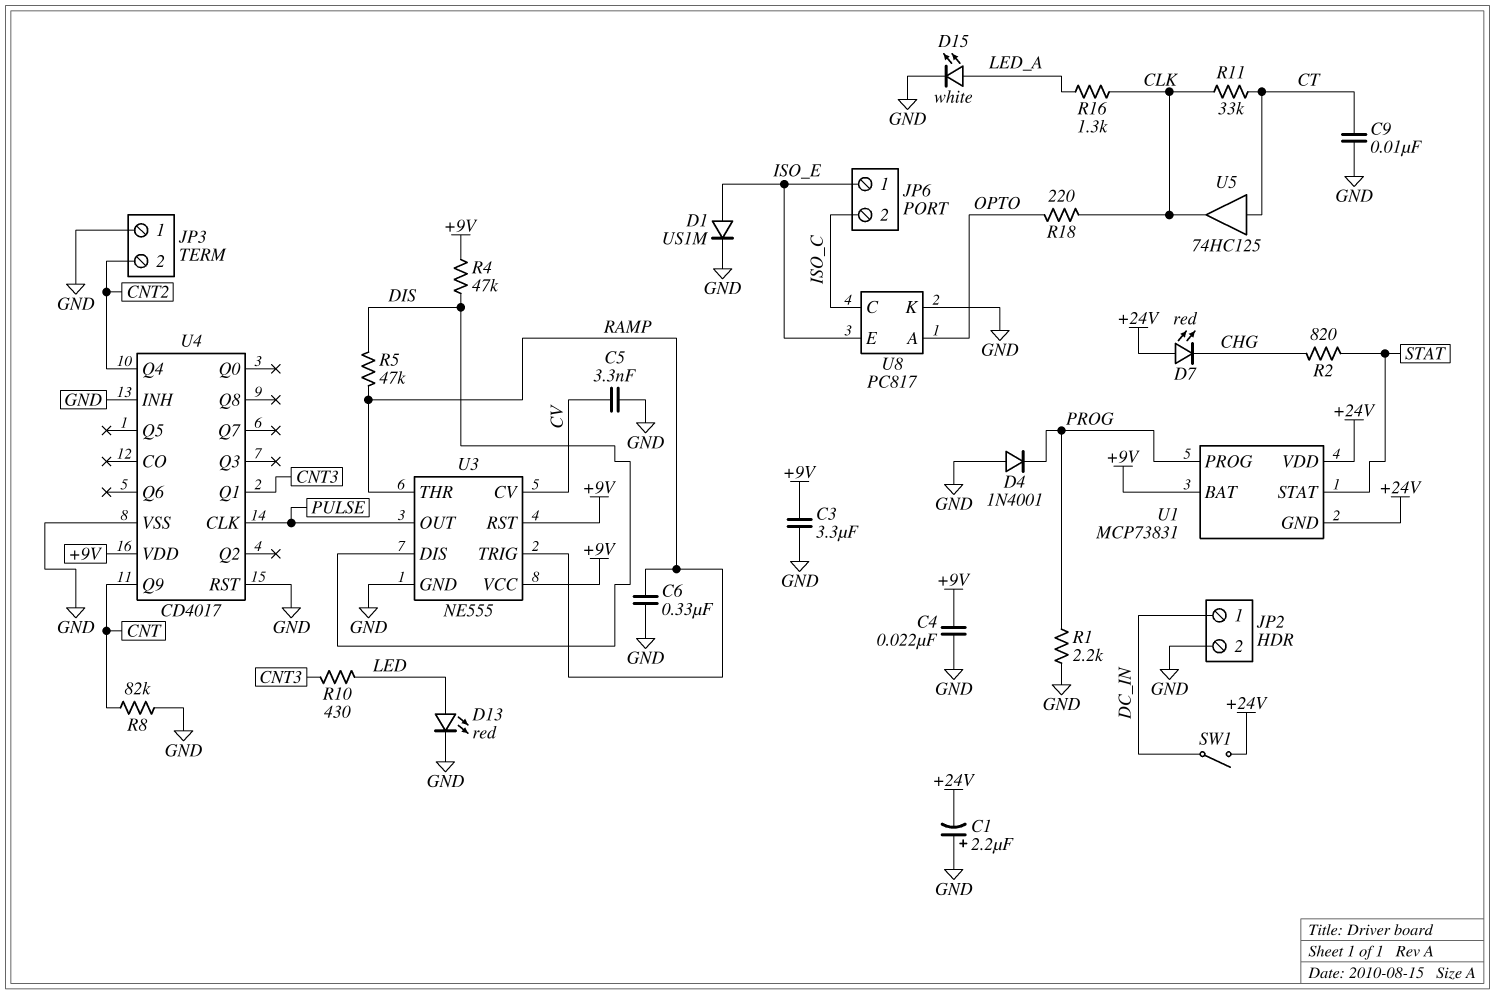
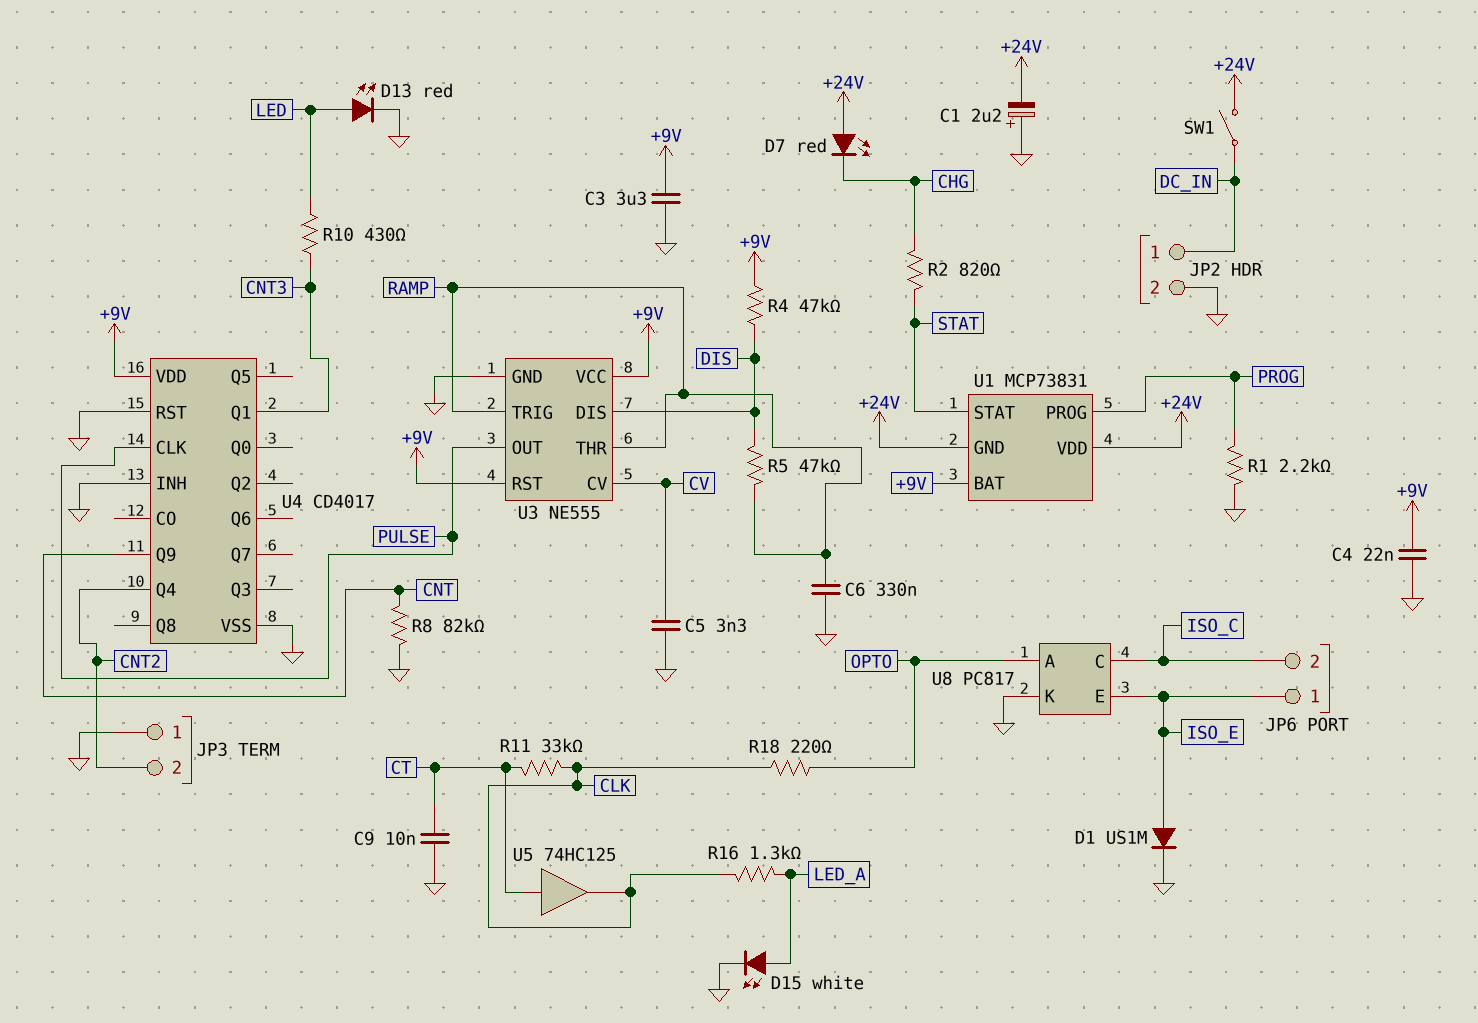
D4: diode 1N4001 (A GND, K PROG) -> none

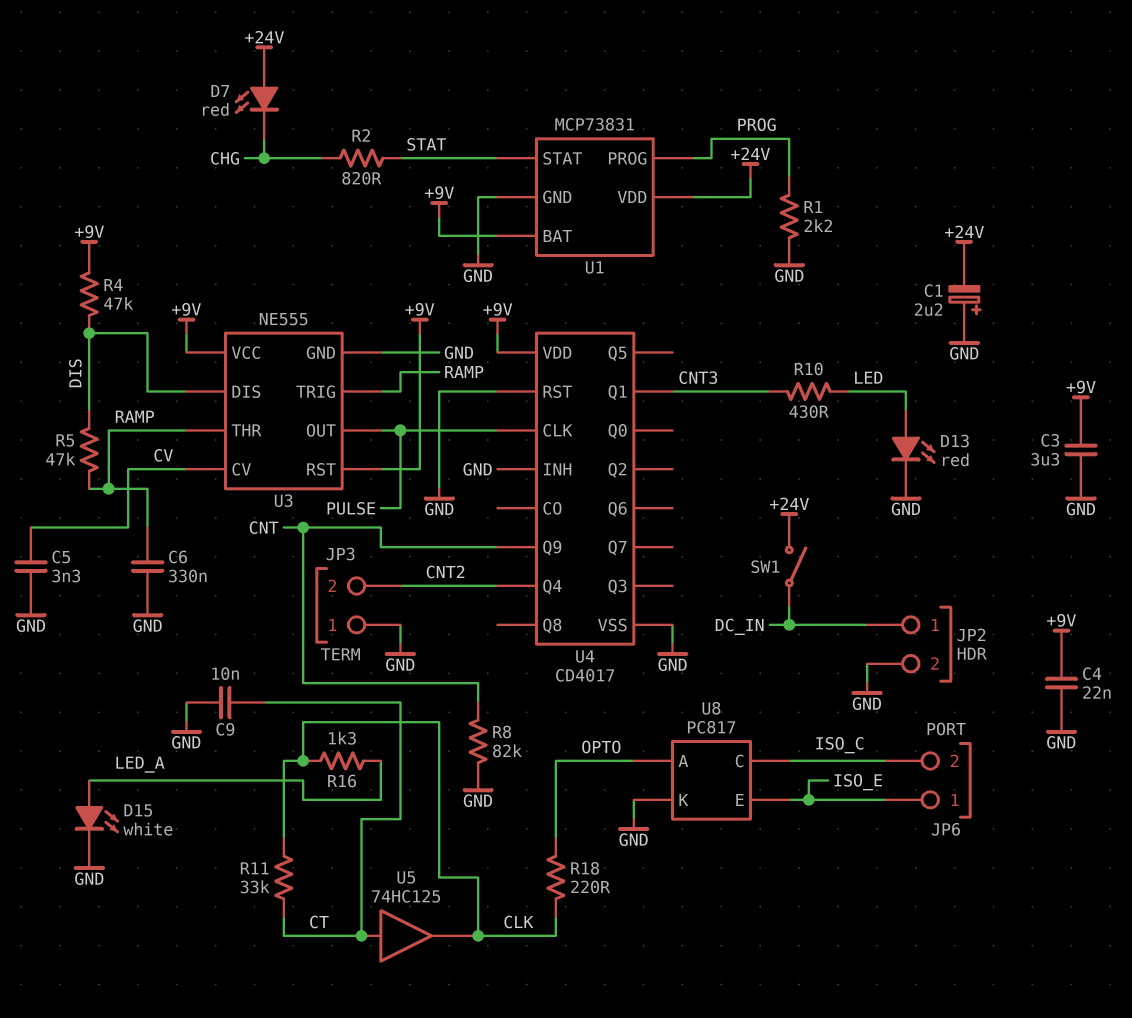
D1: diode US1M (A ISO_E, K GND) -> none
U1 pin GND: +24V -> GND

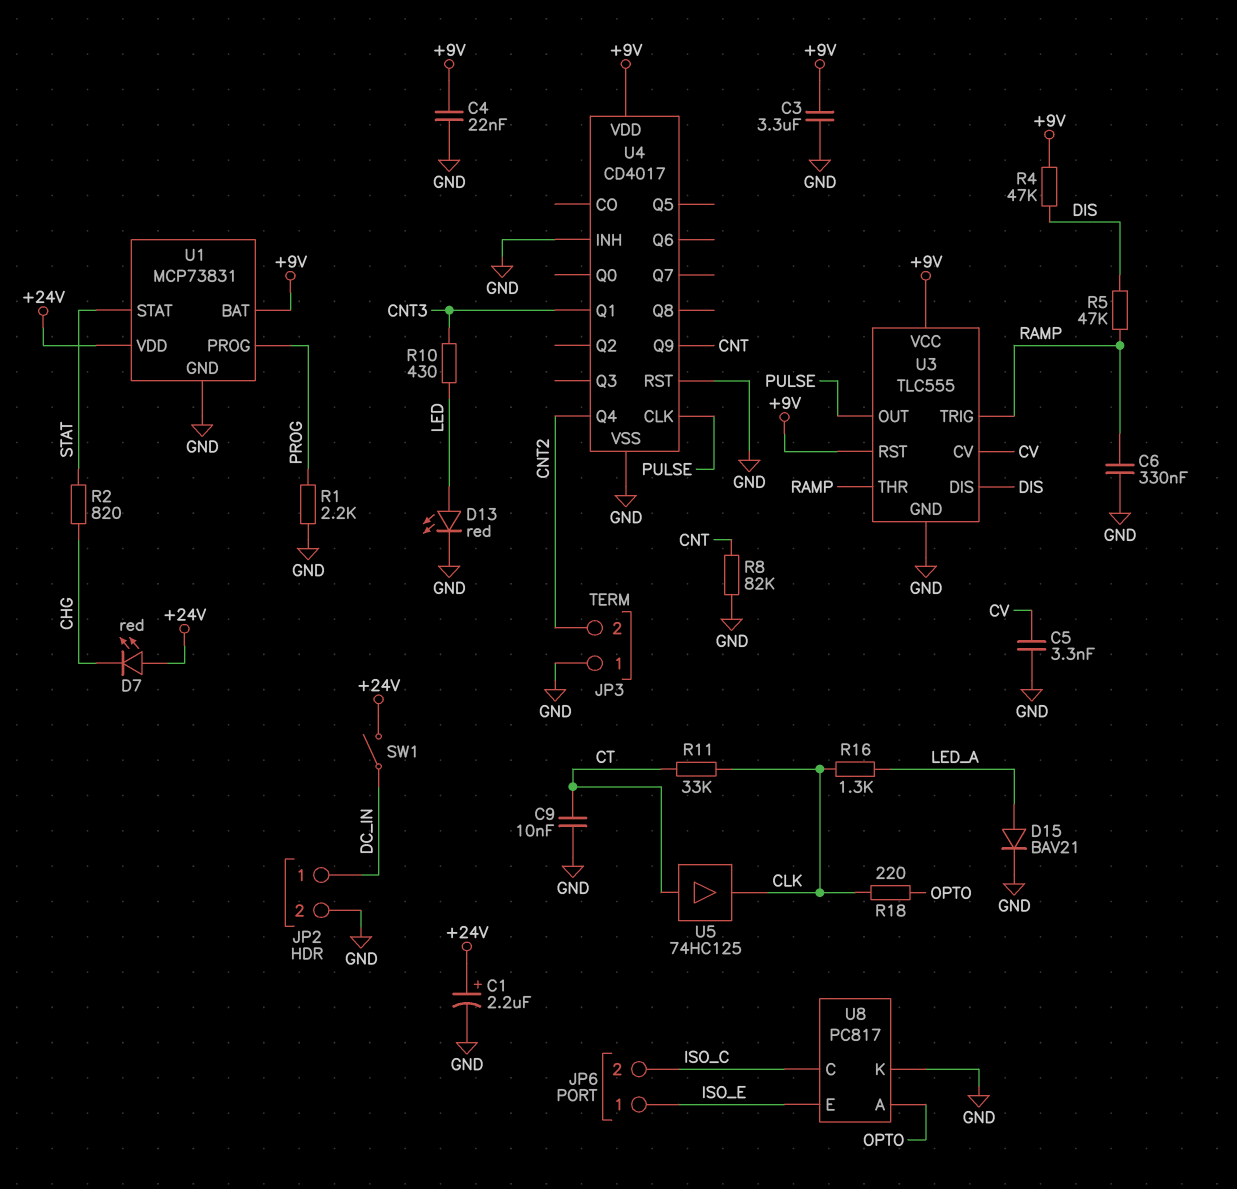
C1: 2.2uF (plus GND, minus +24V) -> 2.2uF (plus +24V, minus GND)
D15: LED white (A LED_A, K GND) -> diode BAV21 (A LED_A, K GND)
U3: NE555 -> TLC555

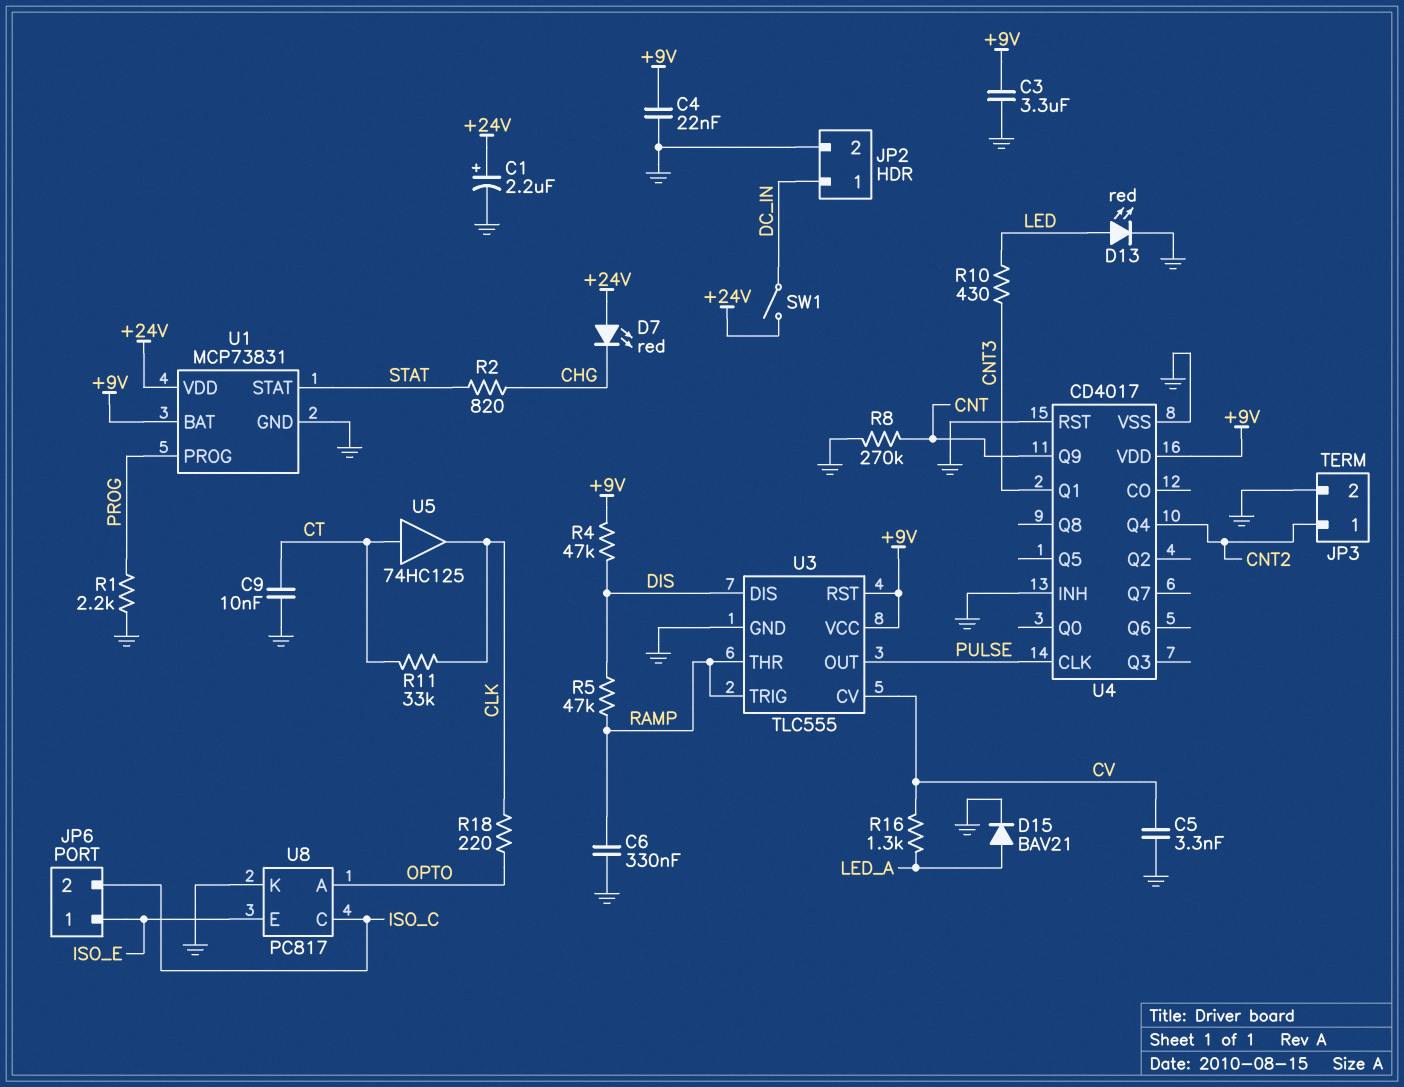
JP3 pin 1: GND -> CNT2
JP3 pin 2: CNT2 -> GND
R8: 82k (CNT, GND) -> 270k (CNT, GND)
R16: 1.3k (CLK, LED_A) -> 1.3k (CV, LED_A)

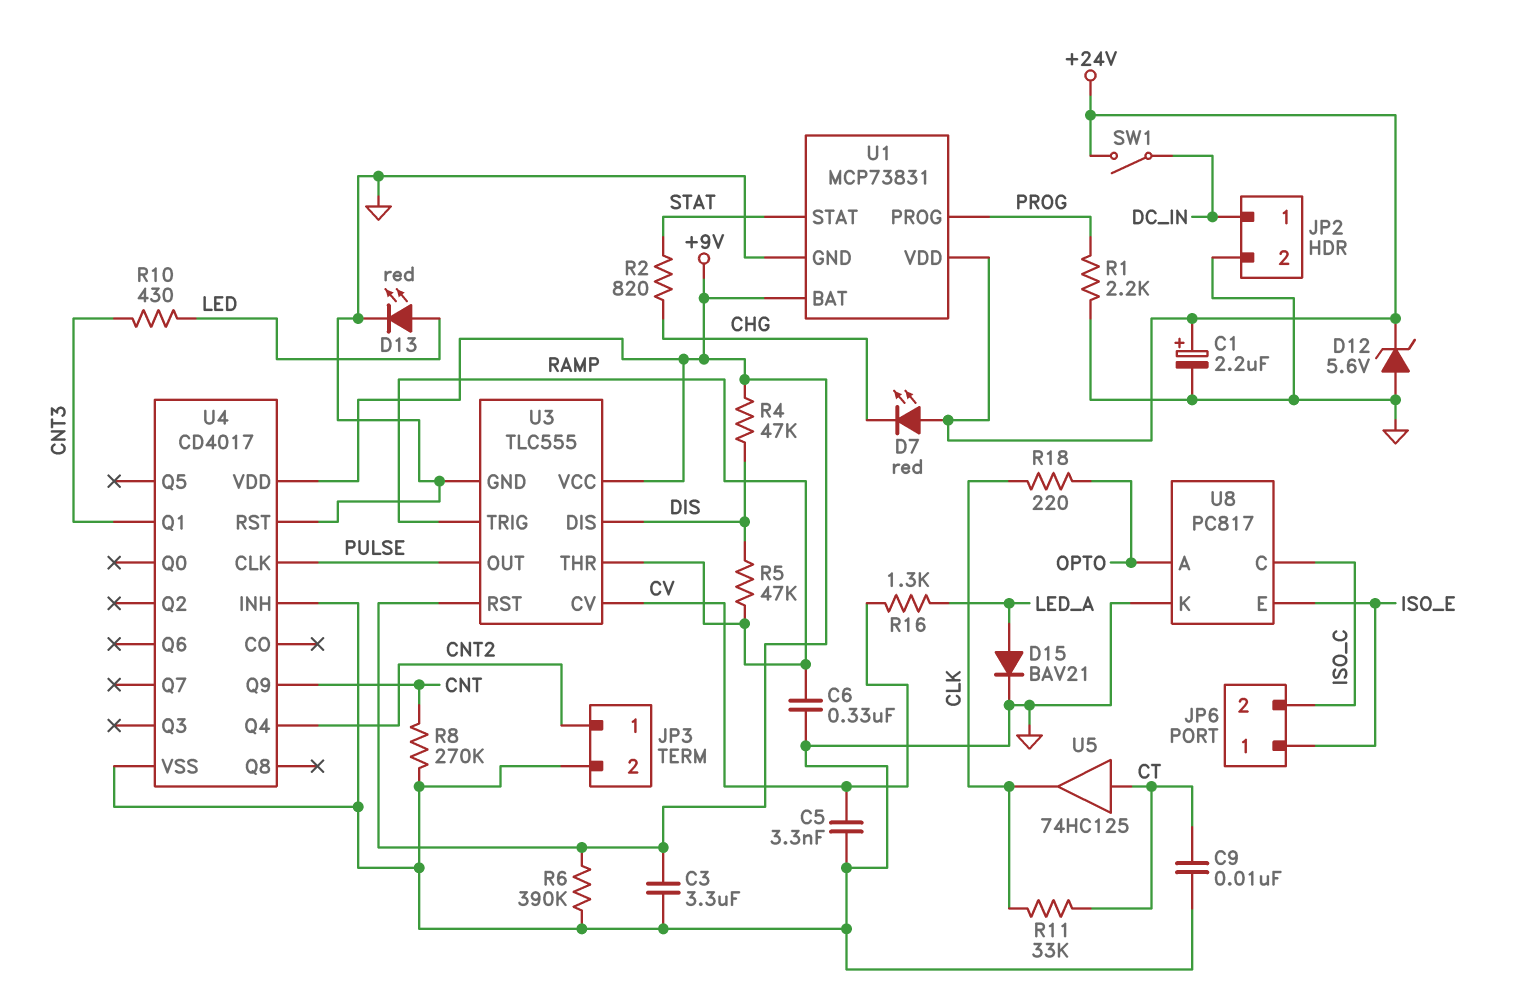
C4: 22nF (+9V, GND) -> none
D12: none -> zener 5.6V (A GND, K +24V)
R6: none -> 390k (+9V, GND)

